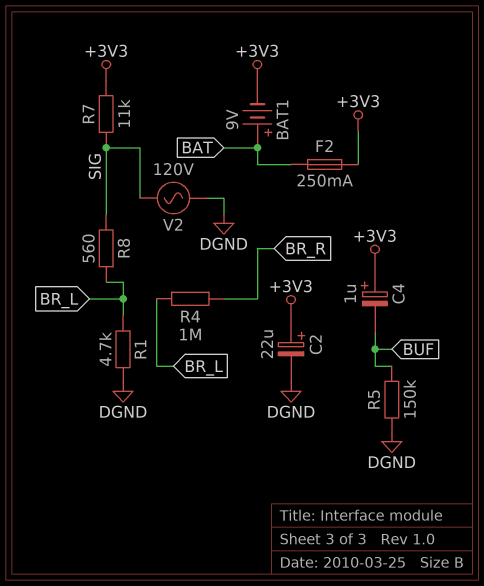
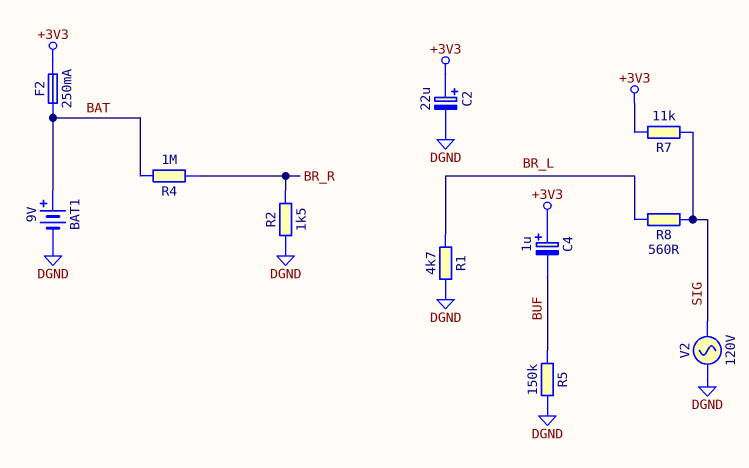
BAT1: 9V (plus BAT, minus +3V3) -> 9V (plus BAT, minus DGND)
R2: none -> 1.5k (BR_R, DGND)
R4: 1M (BR_L, BR_R) -> 1M (BAT, BR_R)

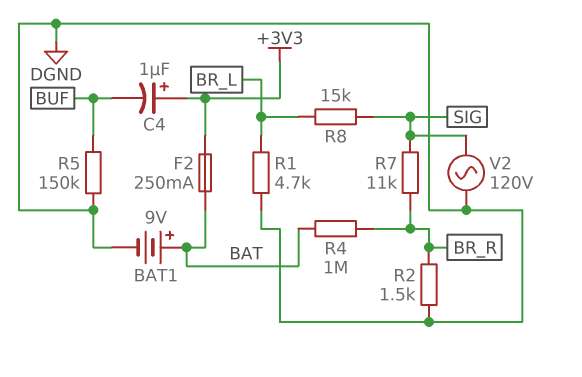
C2: 22uF (plus +3V3, minus DGND) -> none
R7: 11k (+3V3, SIG) -> 11k (BR_R, SIG)
R8: 560 (BR_L, SIG) -> 15k (BR_L, SIG)

